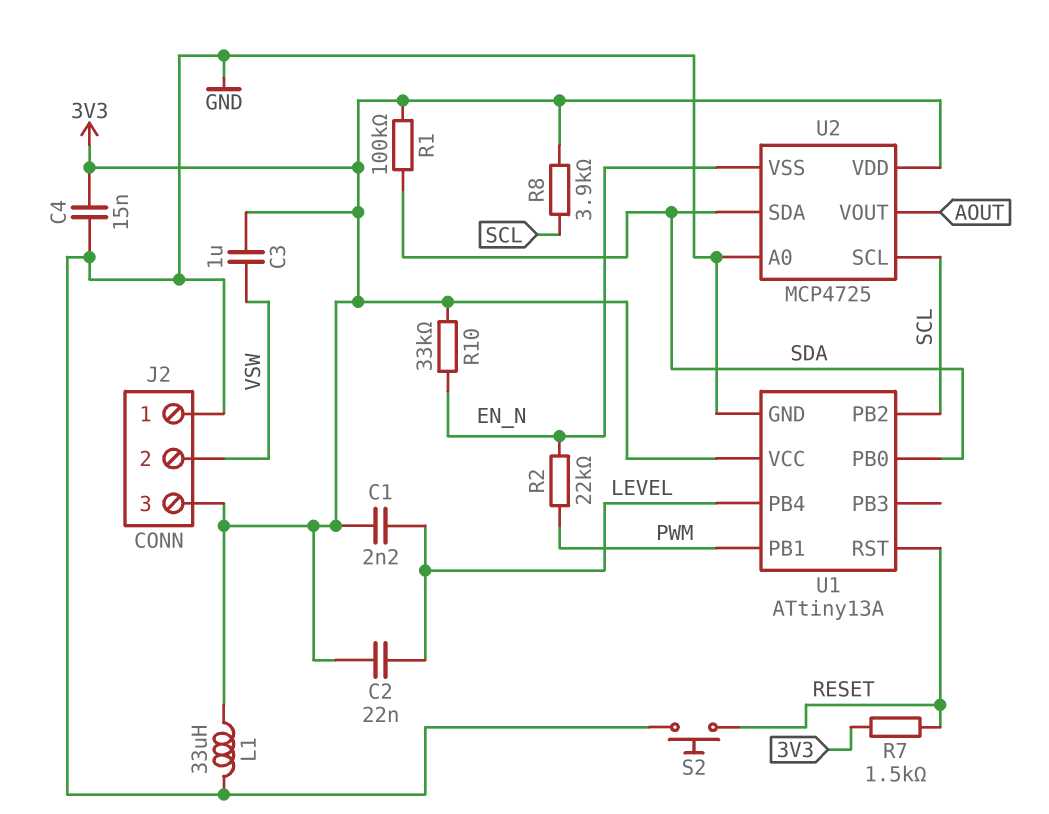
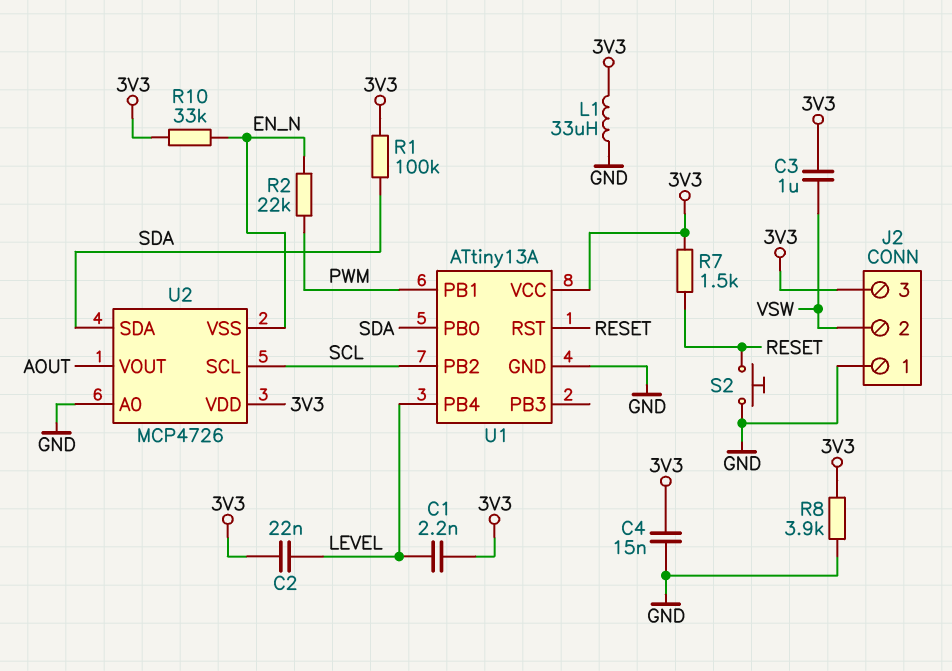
R8: 3.9k (3V3, SCL) -> 3.9k (3V3, GND)
U2: MCP4725 -> MCP4726

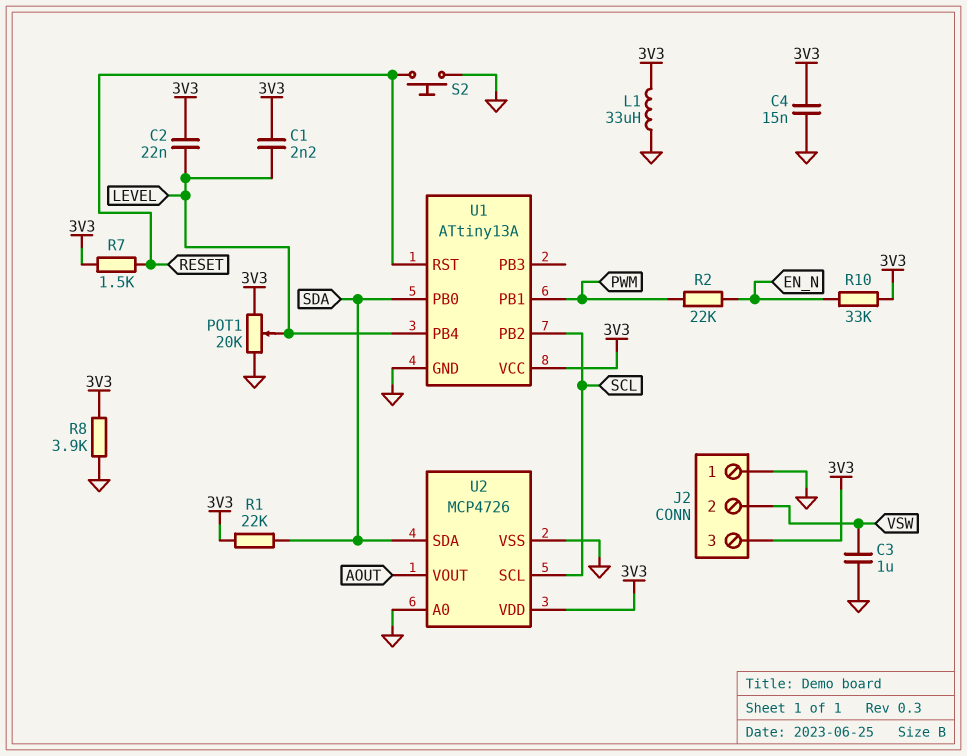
C3: 1uF (3V3, VSW) -> 1uF (GND, VSW)
POT1: none -> 20k (3V3, GND, wiper LEVEL)
R1: 100k (3V3, SDA) -> 22k (3V3, SDA)
U2 pin VSS: EN_N -> GND

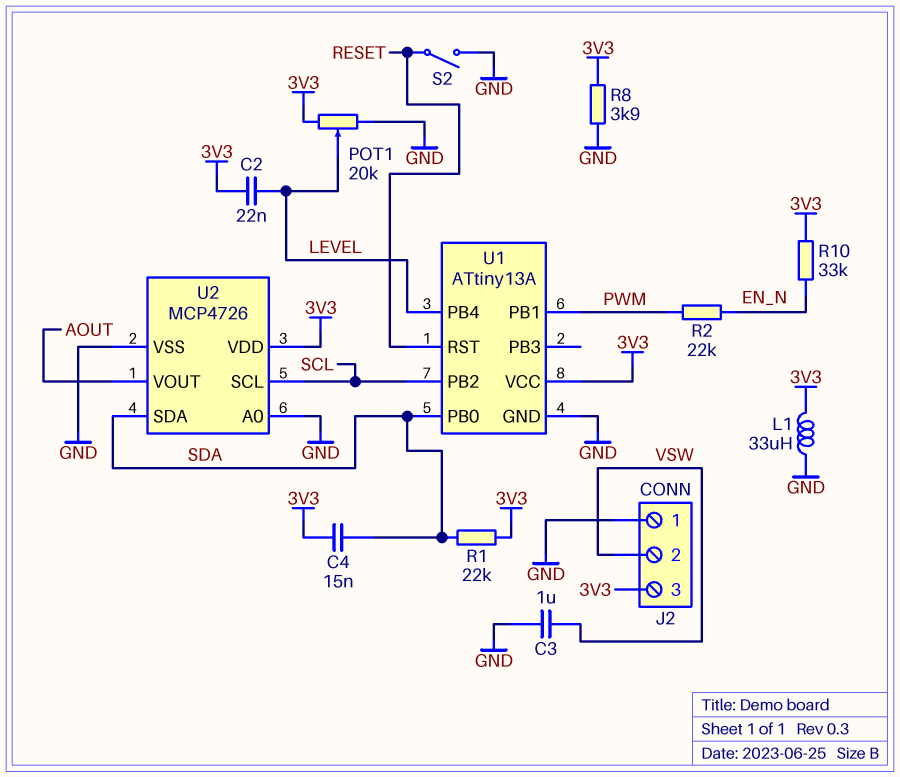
C1: 2.2nF (3V3, LEVEL) -> none
C4: 15nF (3V3, GND) -> 15nF (3V3, SDA)
R7: 1.5k (3V3, RESET) -> none
S2: button (GND, RESET) -> switch (GND, RESET)

